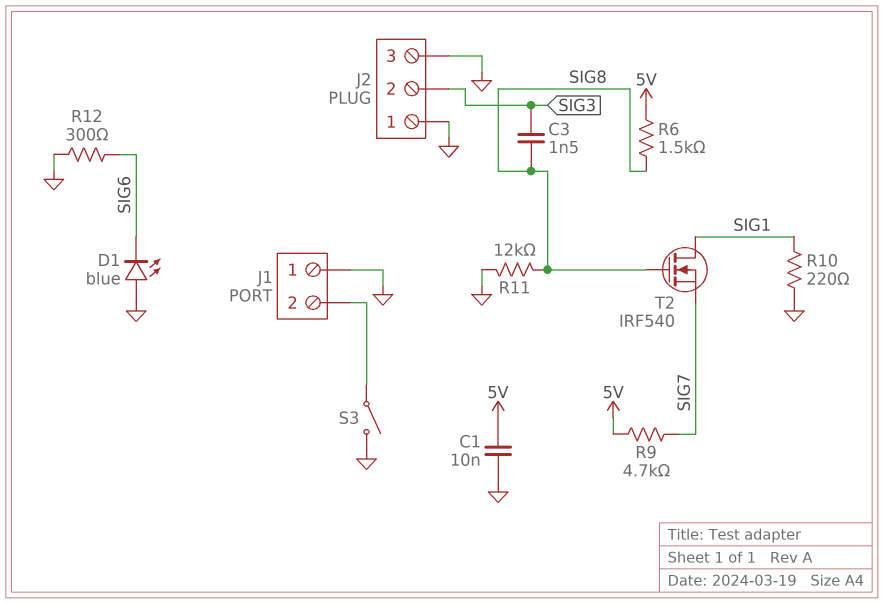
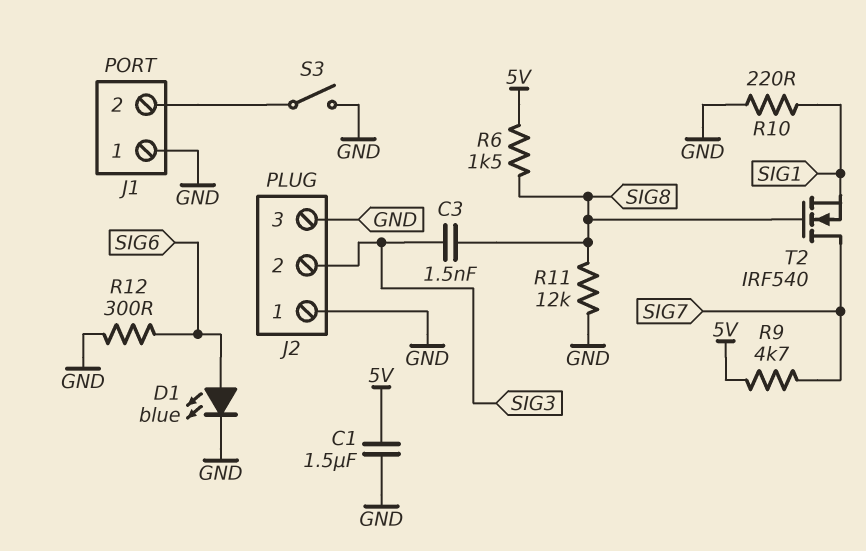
C1: 10nF (5V, GND) -> 1.5uF (5V, GND)
D1: LED blue (A GND, K SIG6) -> LED blue (A SIG6, K GND)
T2: NMOS IRF540 (G SIG8, D SIG1, S SIG7) -> NMOS IRF540 (G SIG8, D SIG7, S SIG1)

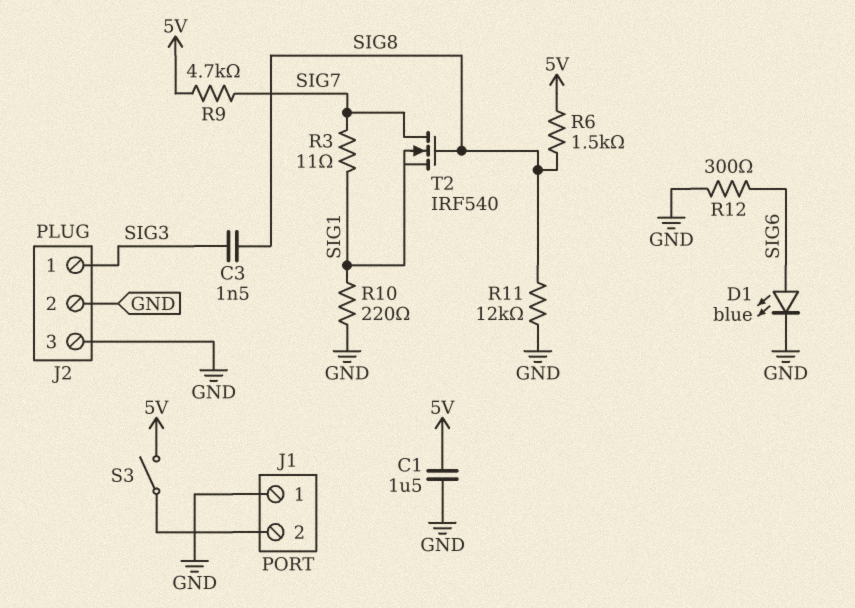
J2 pin 1: GND -> SIG3
J2 pin 2: SIG3 -> GND
R3: none -> 11 (SIG1, SIG7)
S3: switch (GND, J1/2) -> switch (5V, J1/2)

